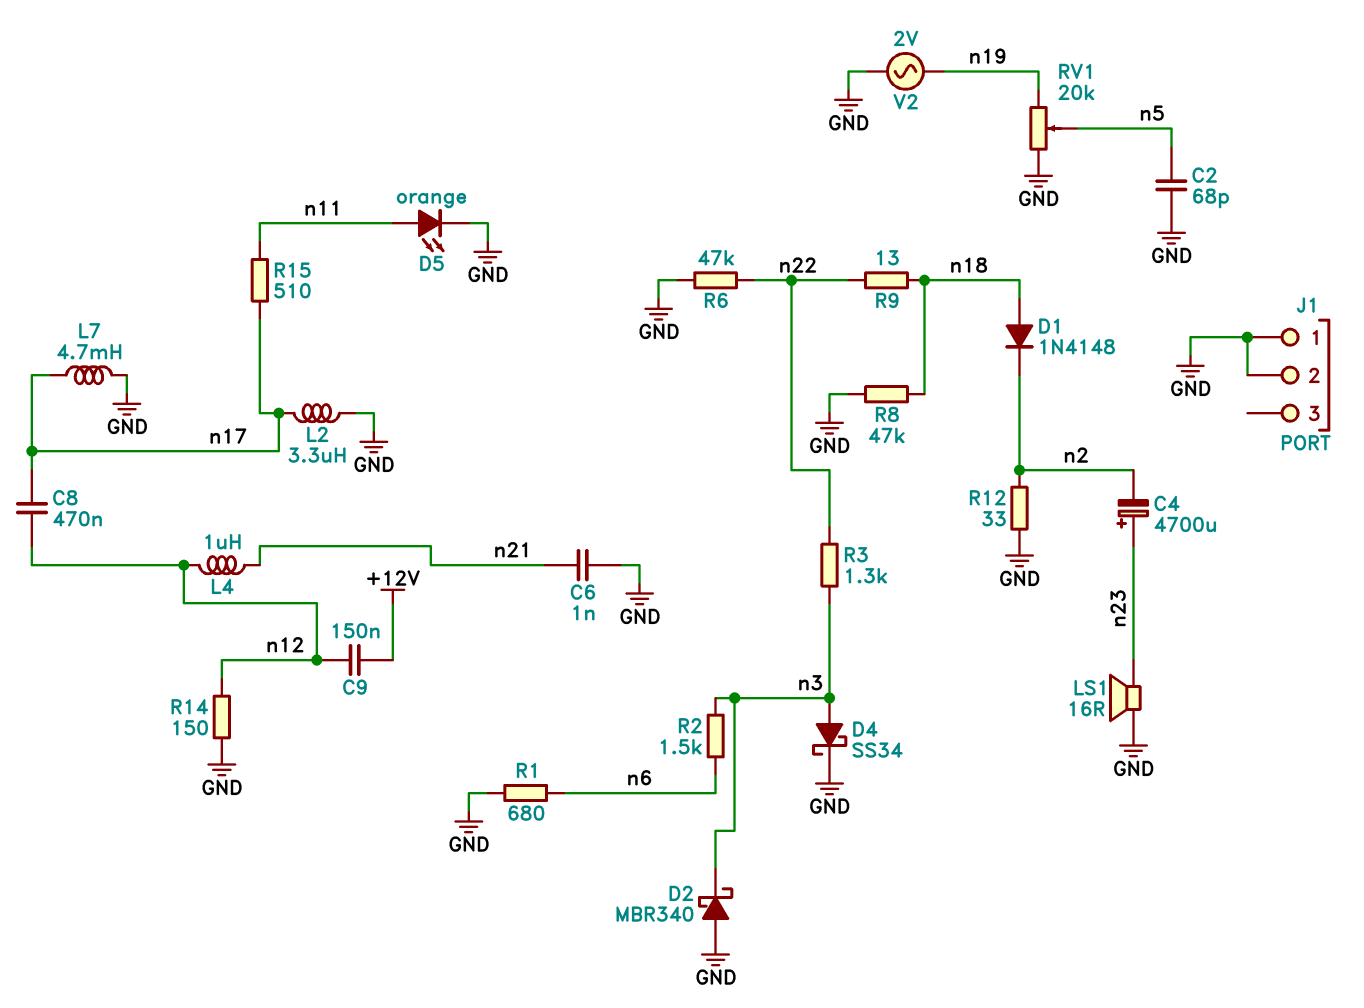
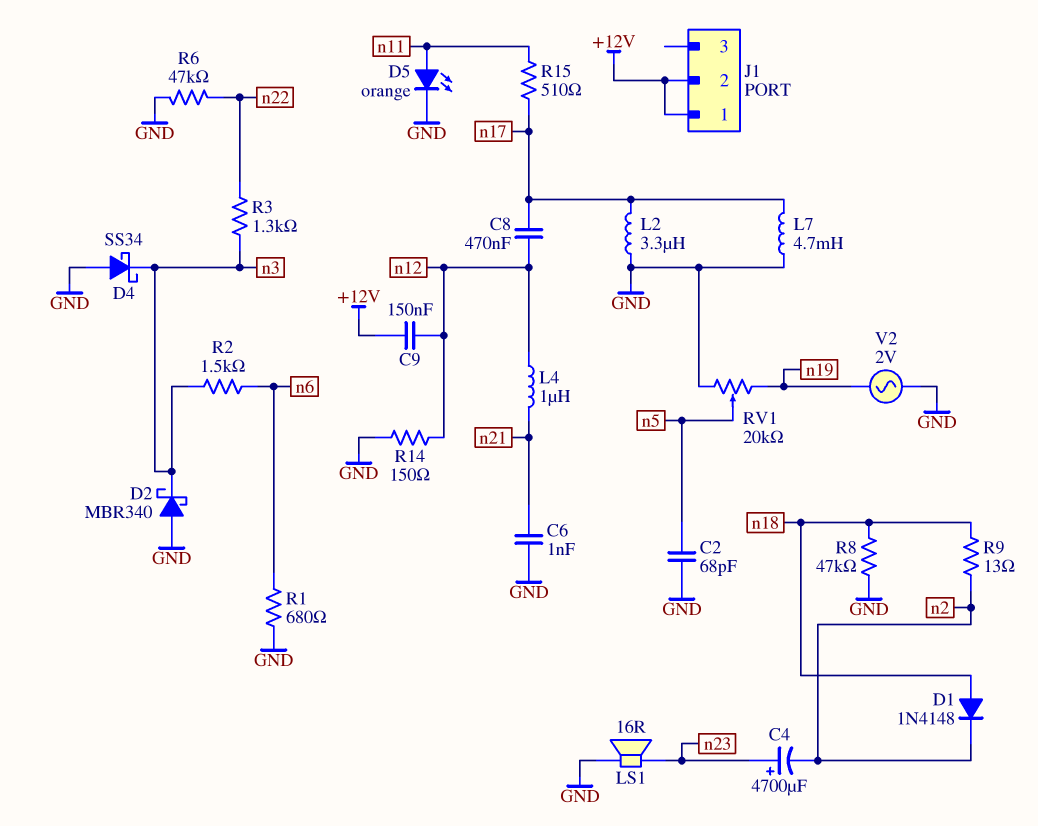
D4: schottky SS34 (A n3, K GND) -> schottky SS34 (A GND, K n3)
J1 pin 1: GND -> +12V
J1 pin 2: GND -> +12V
R9: 13 (n18, n22) -> 13 (n2, n18)
R12: 33 (GND, n2) -> none

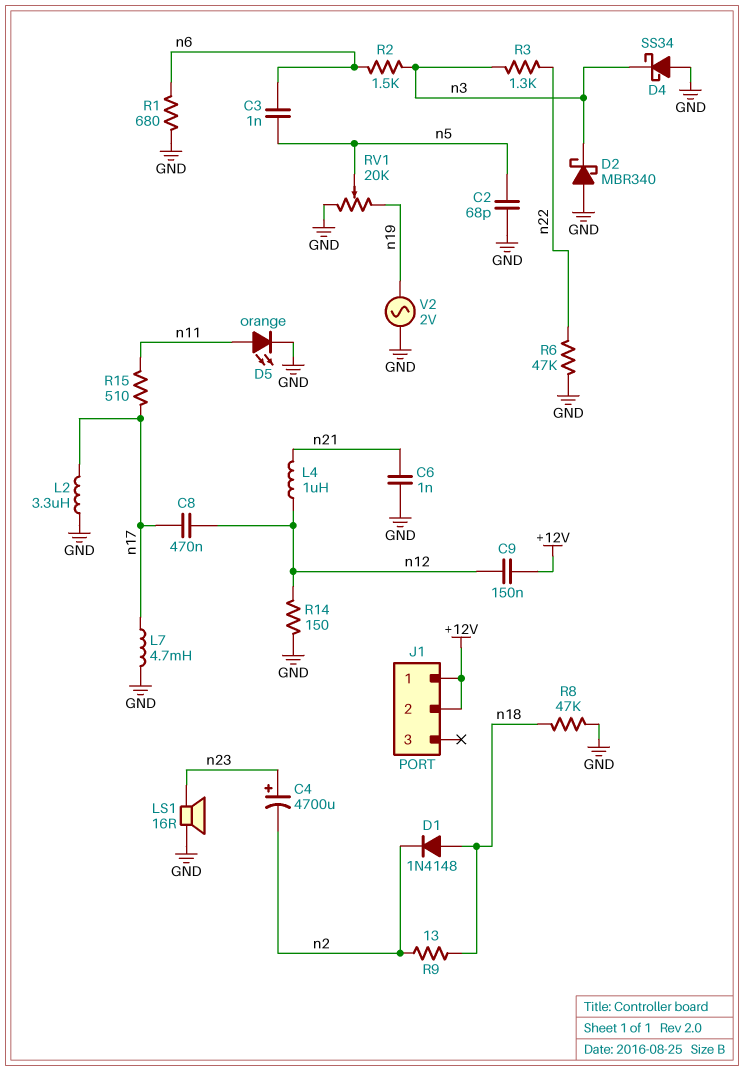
C3: none -> 1nF (n5, n6)

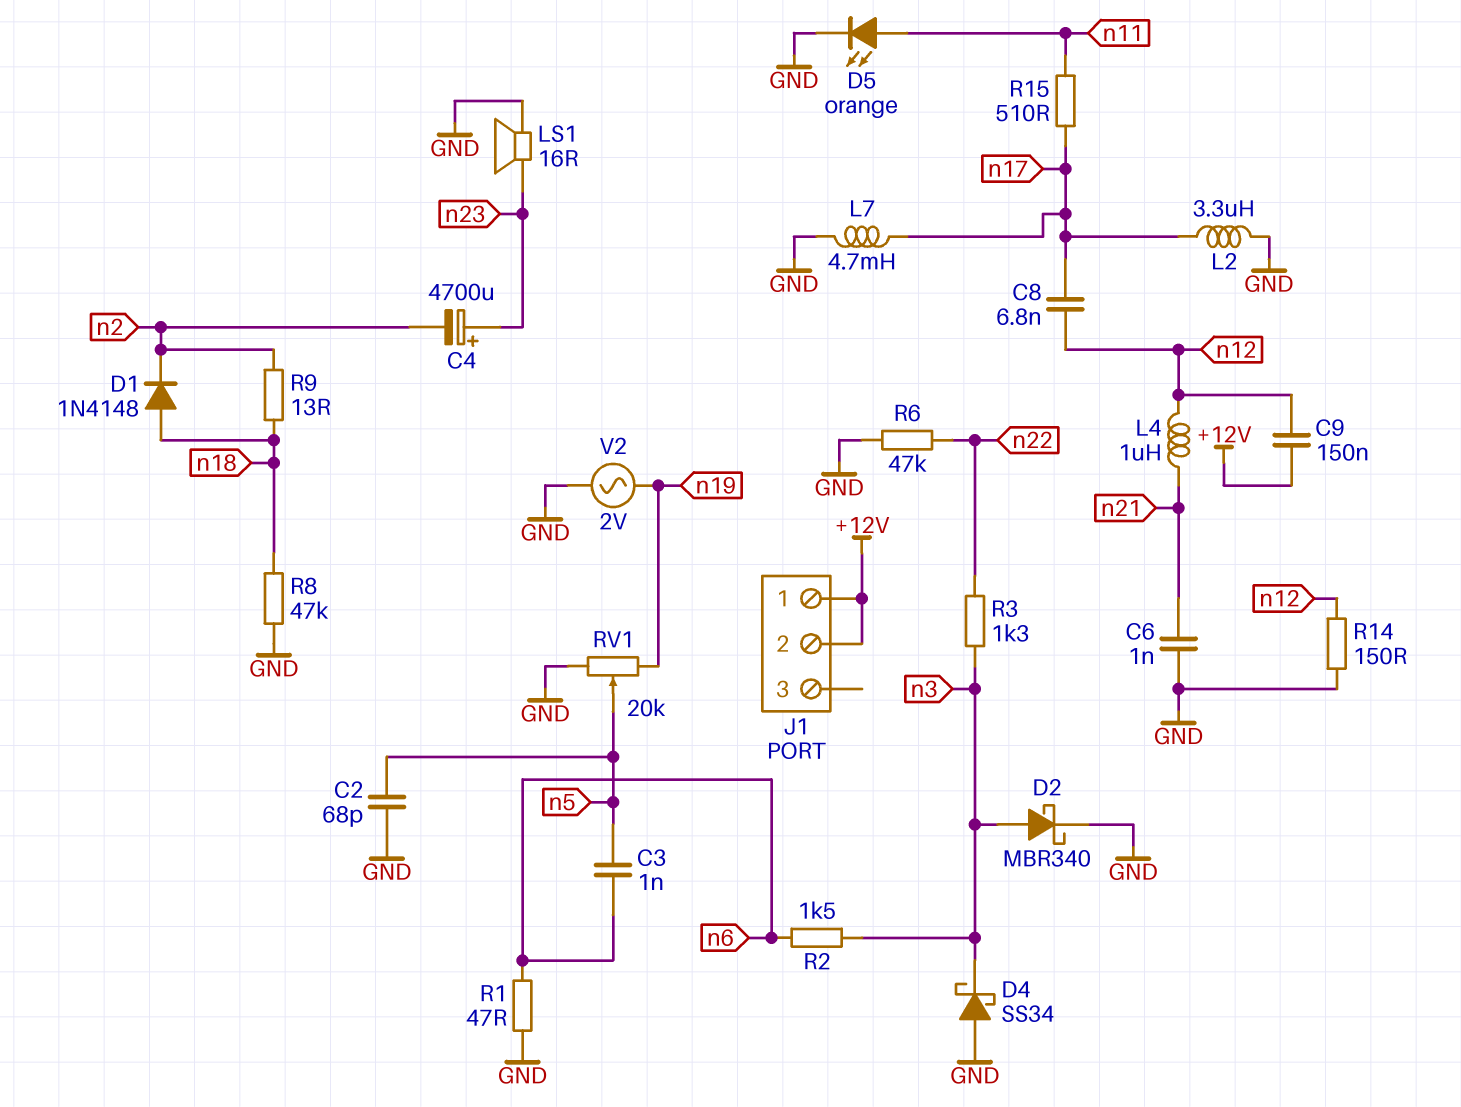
C8: 470nF (n12, n17) -> 6.8nF (n12, n17)
D2: schottky MBR340 (A GND, K n3) -> schottky MBR340 (A n3, K GND)
R1: 680 (GND, n6) -> 47 (GND, n6)

